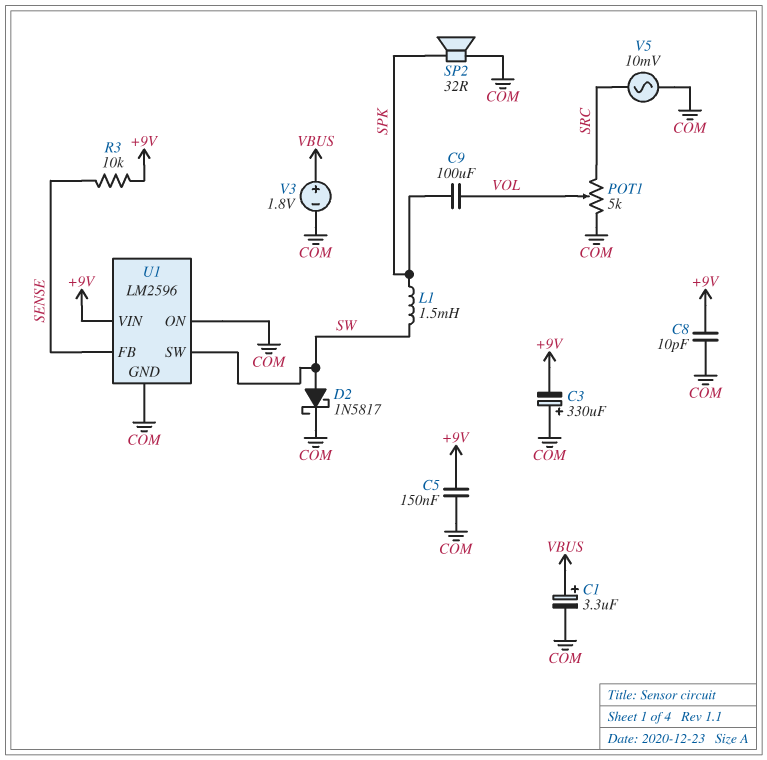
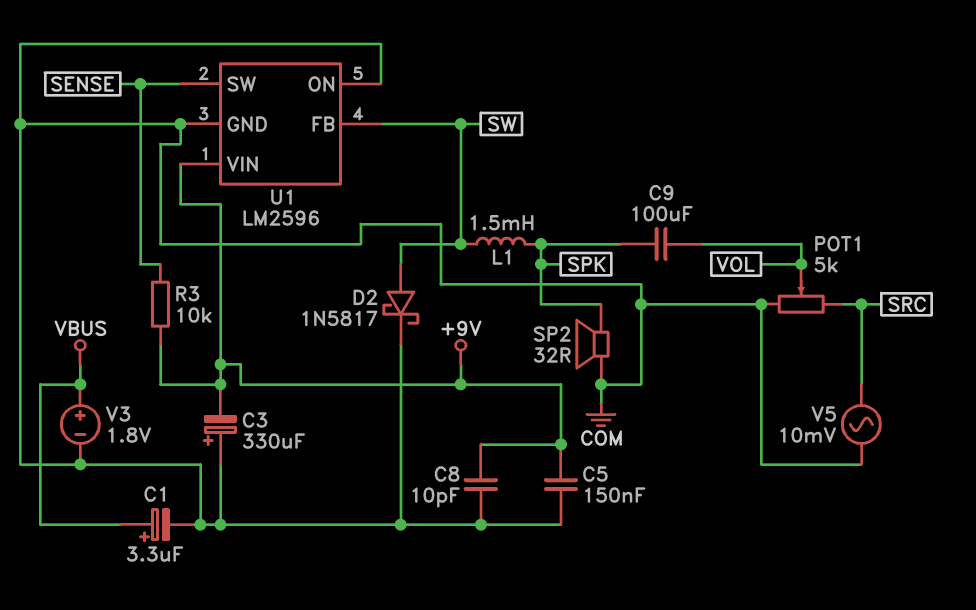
U1 pin FB: SENSE -> SW
U1 pin SW: SW -> SENSE

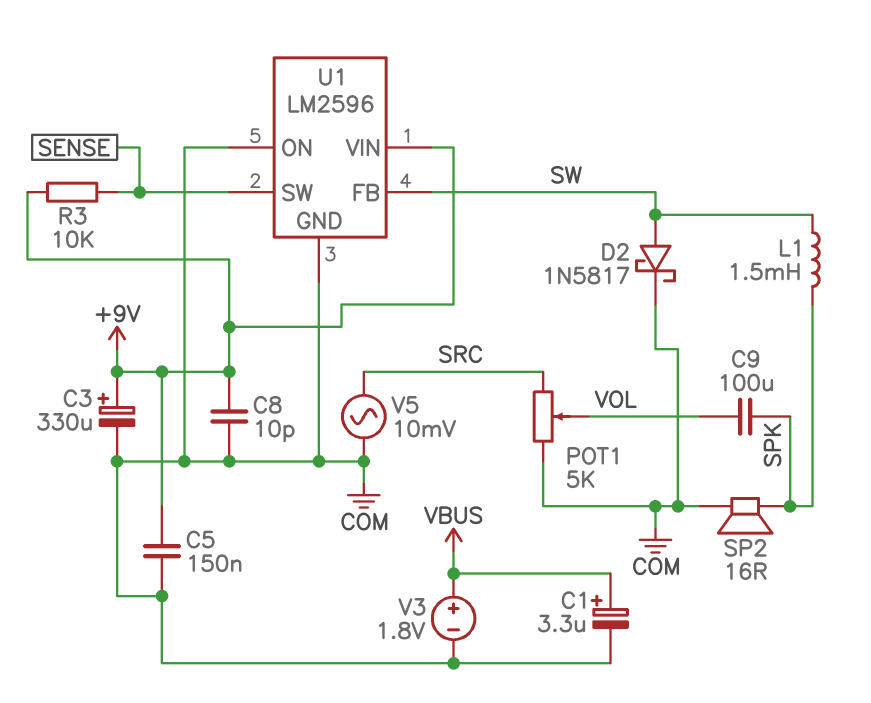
C3: 330uF (plus COM, minus +9V) -> 330uF (plus +9V, minus COM)
SP2: speaker 32R (COM, SPK) -> speaker 16R (COM, SPK)

